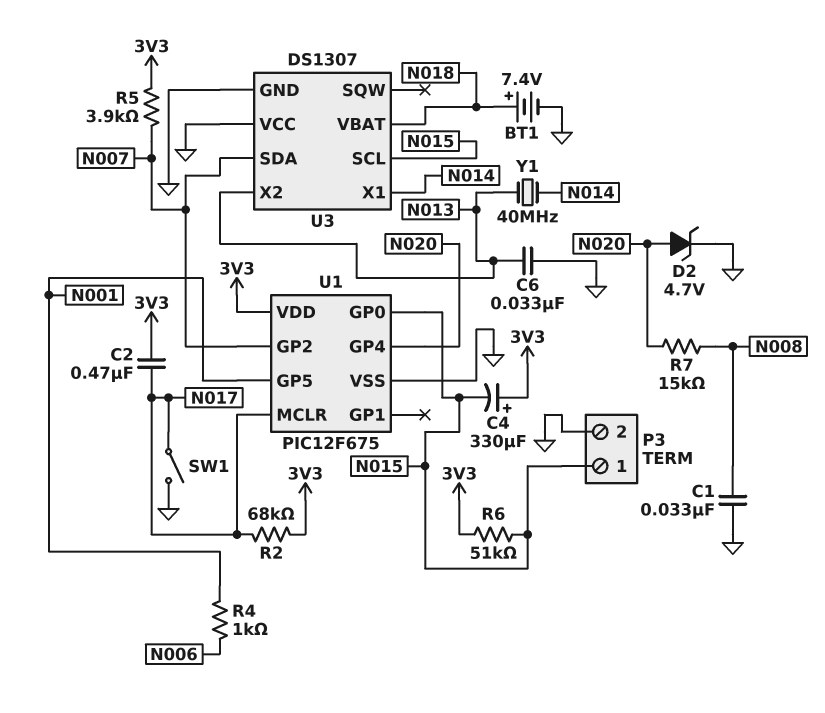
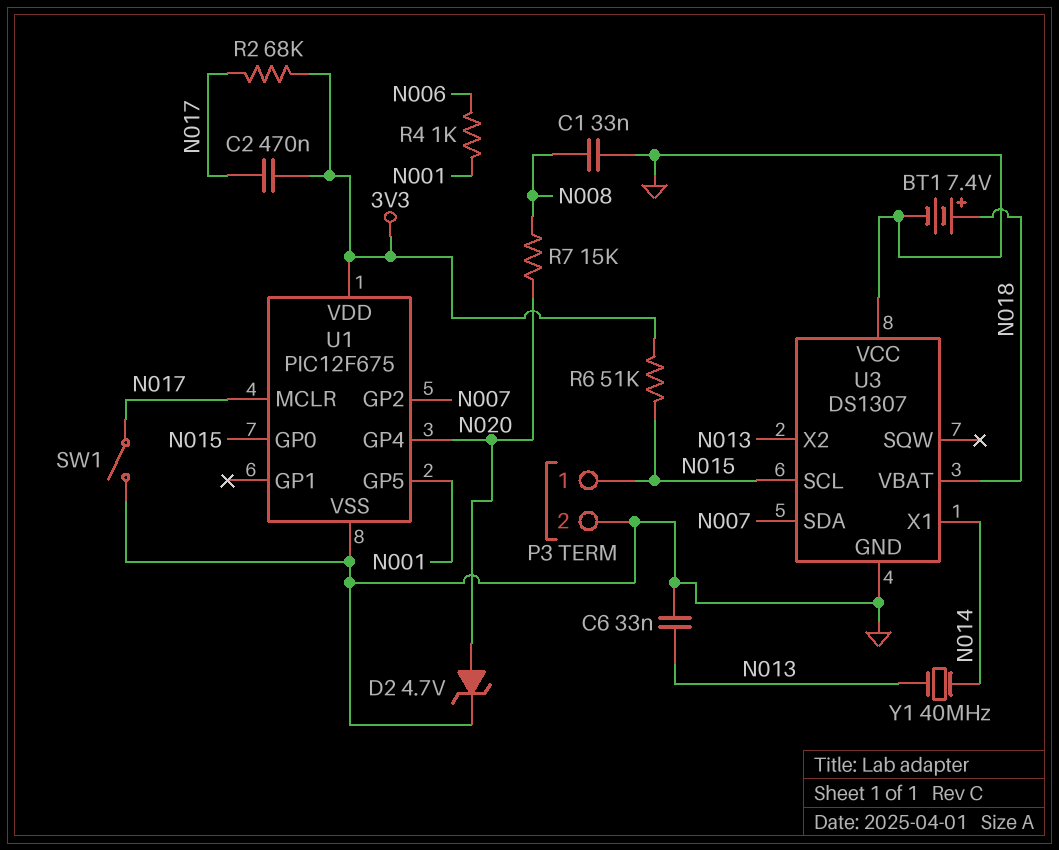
C4: 330uF (plus 3V3, minus N015) -> none
R5: 3.9k (3V3, N007) -> none

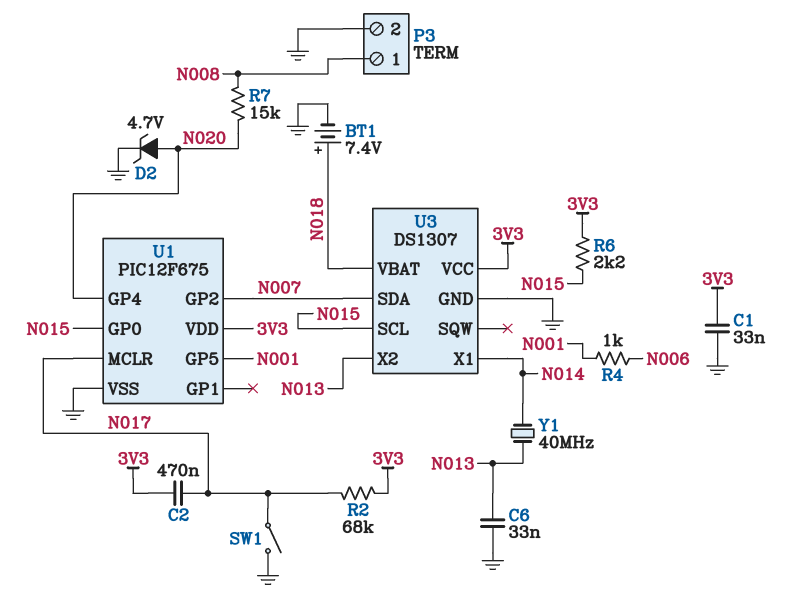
C1: 33nF (GND, N008) -> 33nF (3V3, GND)
P3 pin 1: N015 -> N008
R6: 51k (3V3, N015) -> 2.2k (3V3, N015)
U3 pin VCC: GND -> 3V3

